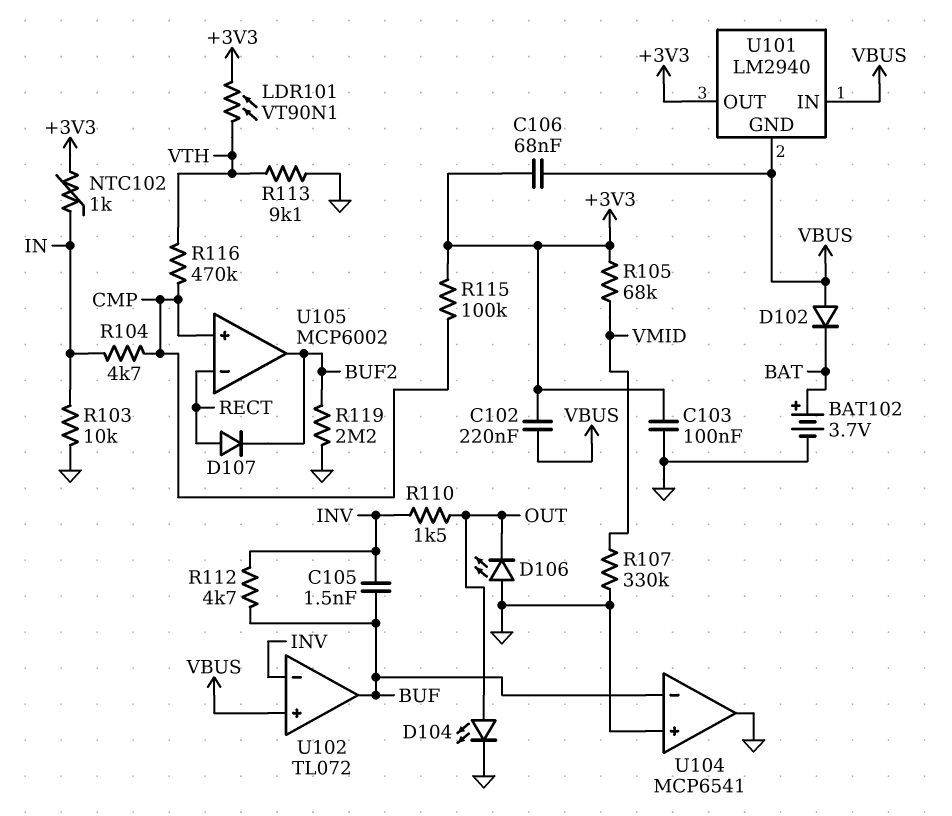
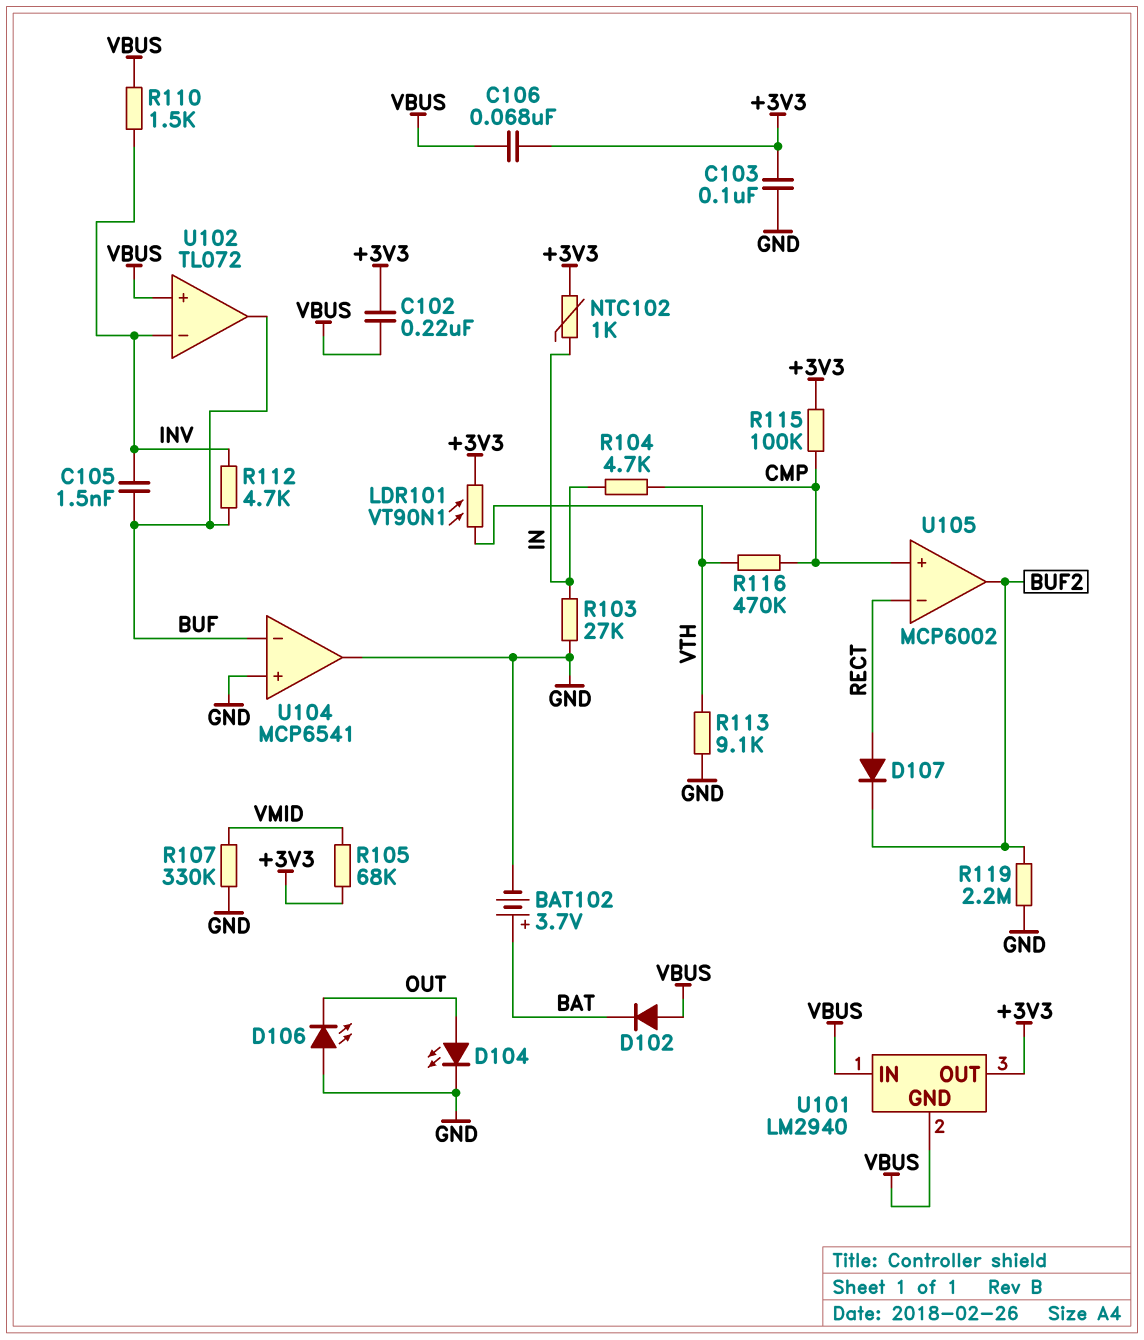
R103: 10k (GND, IN) -> 27k (GND, IN)
R110: 1.5k (INV, OUT) -> 1.5k (INV, VBUS)

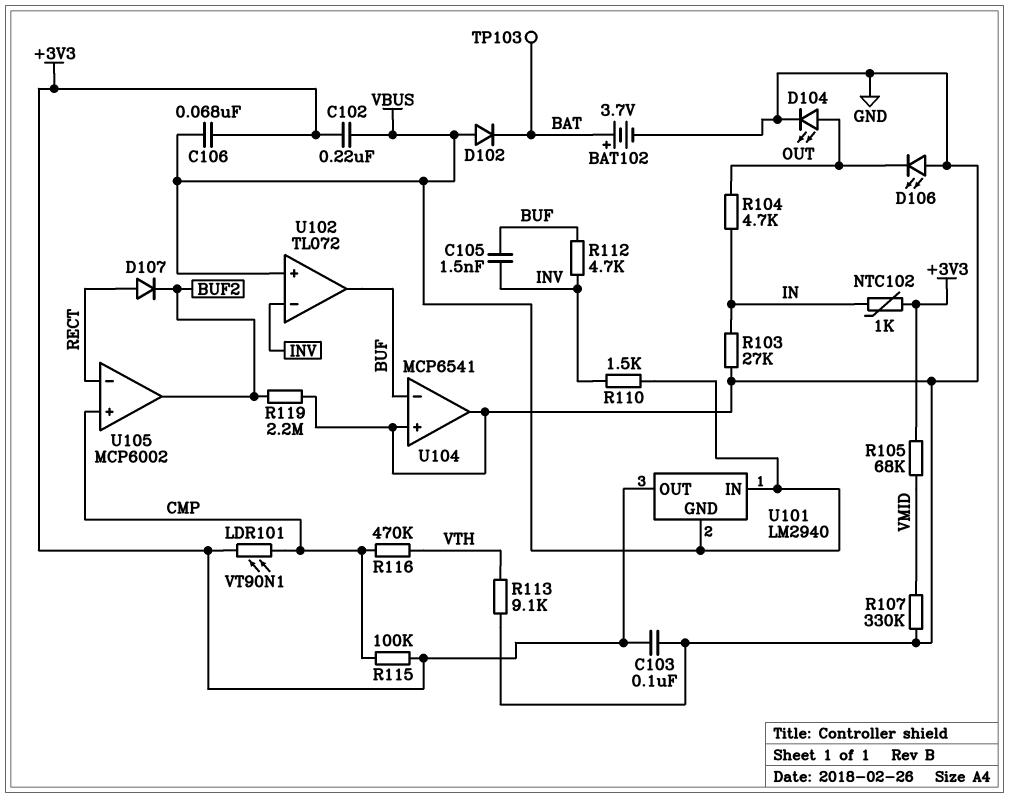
LDR101: VT90N1 (+3V3, VTH) -> VT90N1 (+3V3, CMP)
R104: 4.7k (CMP, IN) -> 4.7k (IN, OUT)
TP103: none -> test point (BAT)

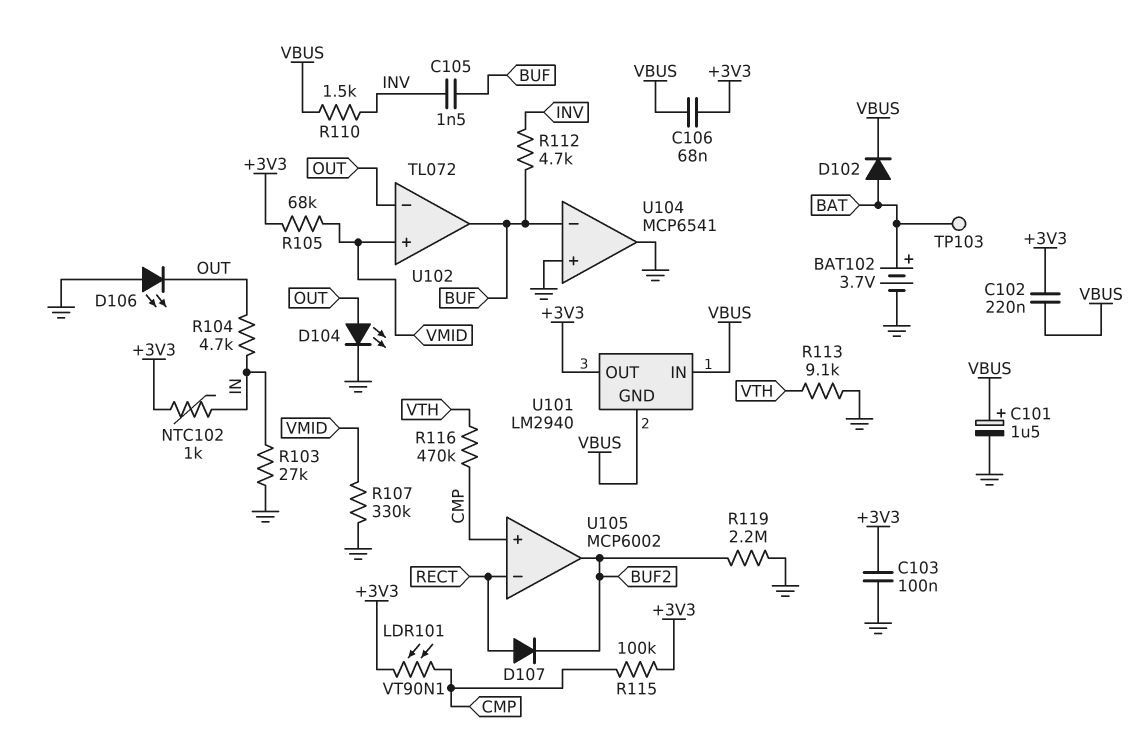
C101: none -> 1.5uF (plus VBUS, minus GND)
D102: diode (A VBUS, K BAT) -> diode (A BAT, K VBUS)
U102 pin in+: VBUS -> VMID
U102 pin in-: INV -> OUT

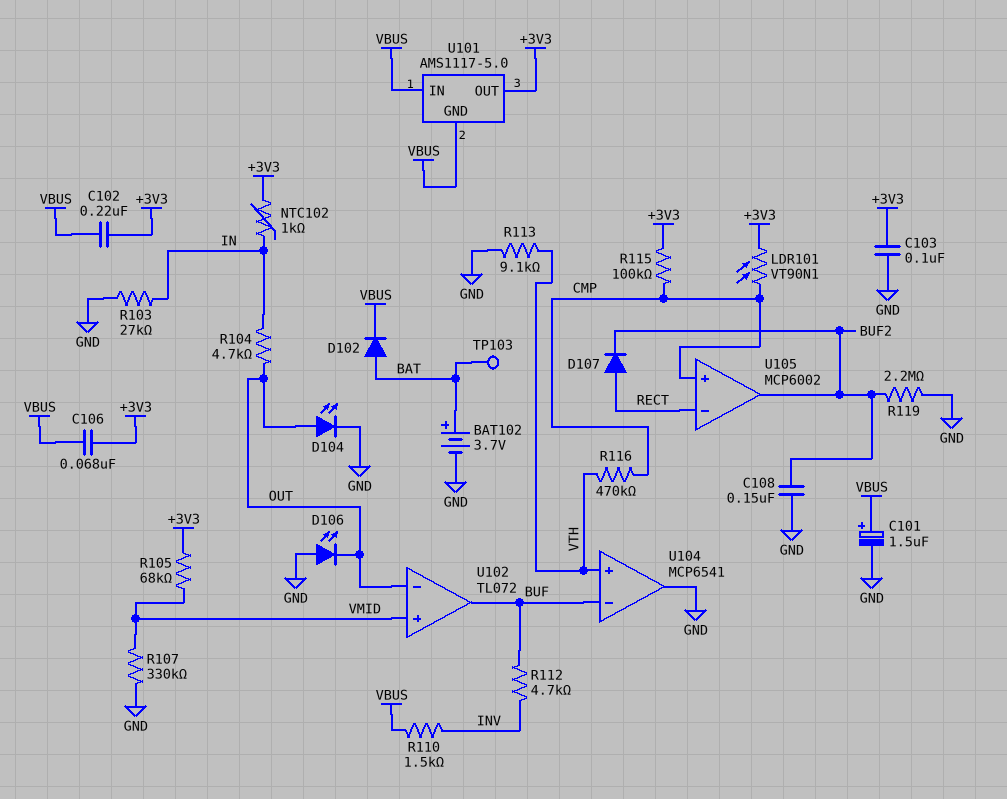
C105: 1.5nF (BUF, INV) -> none
C108: none -> 150nF (BUF2, GND)
U101: LM2940 -> AMS1117-5.0
U104 pin in+: GND -> VTH

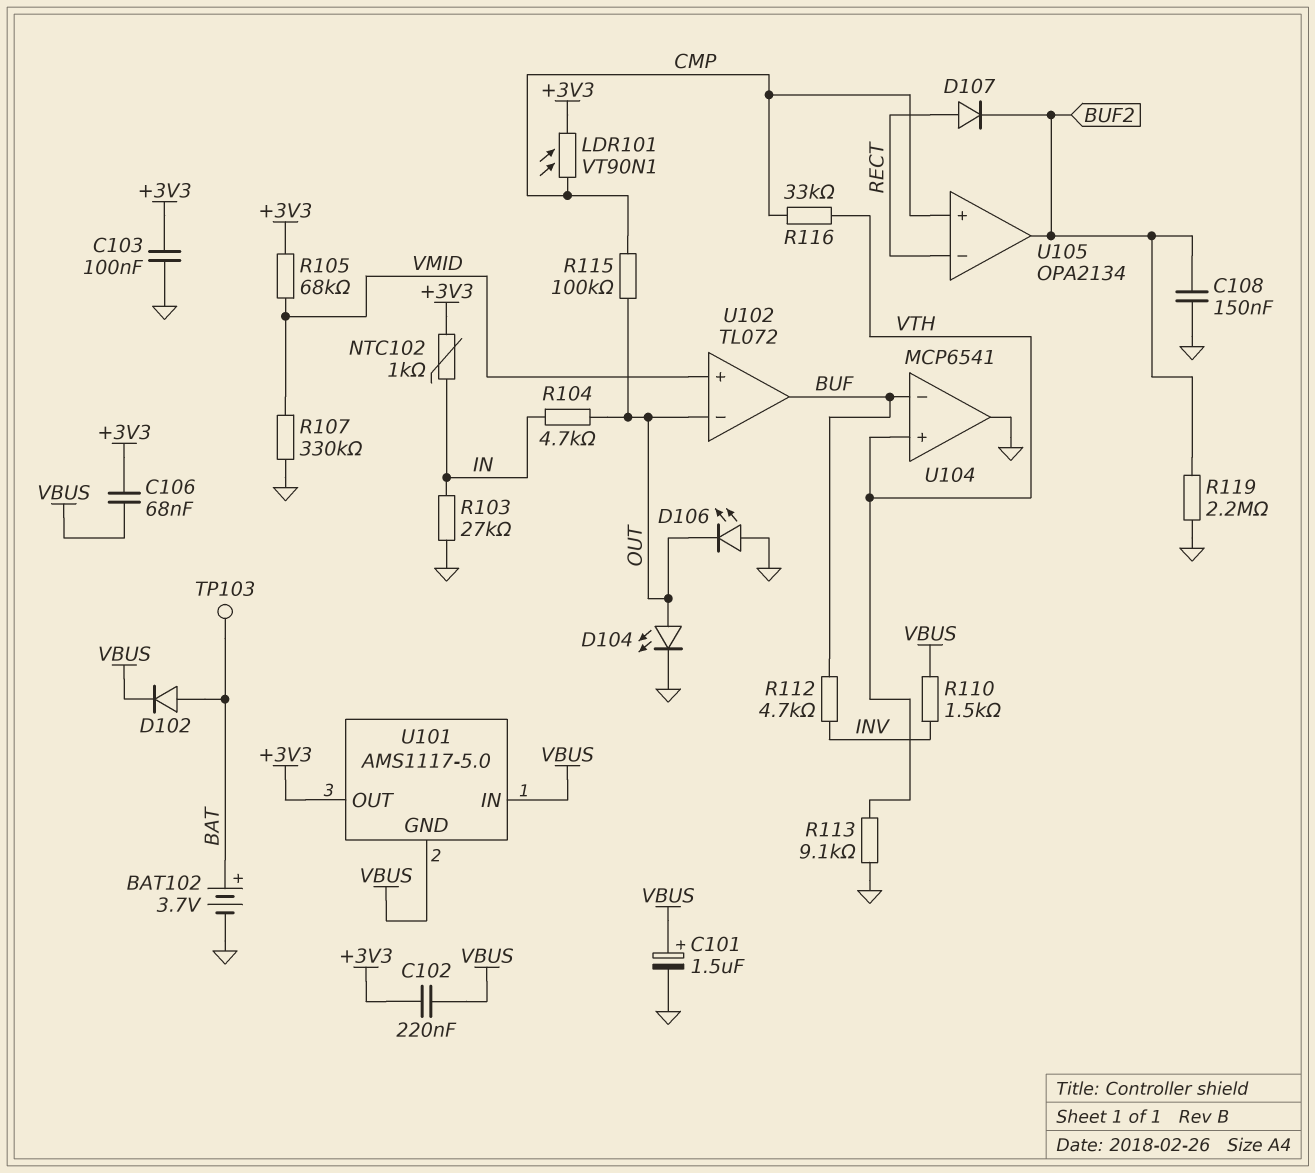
R115: 100k (+3V3, CMP) -> 100k (CMP, OUT)
R116: 470k (CMP, VTH) -> 33k (CMP, VTH)
U105: MCP6002 -> OPA2134

